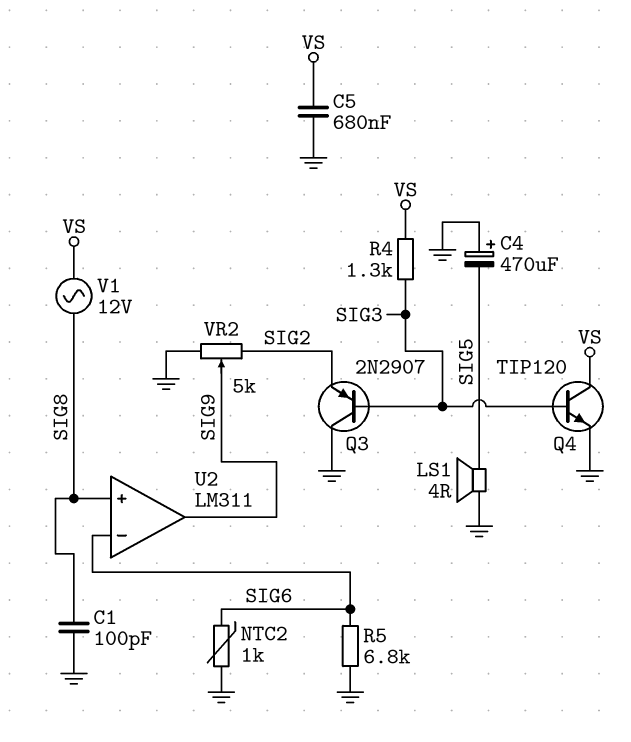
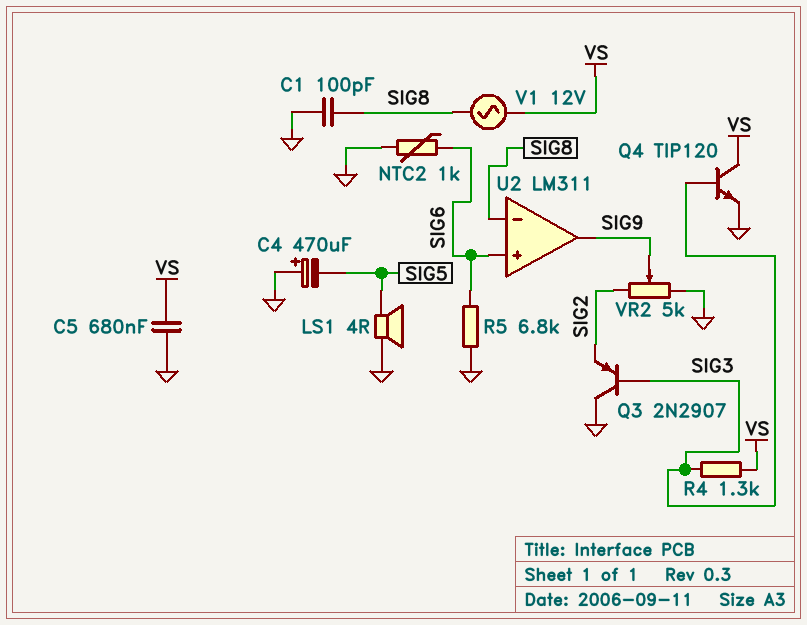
U2 pin in+: SIG8 -> SIG6
U2 pin in-: SIG6 -> SIG8

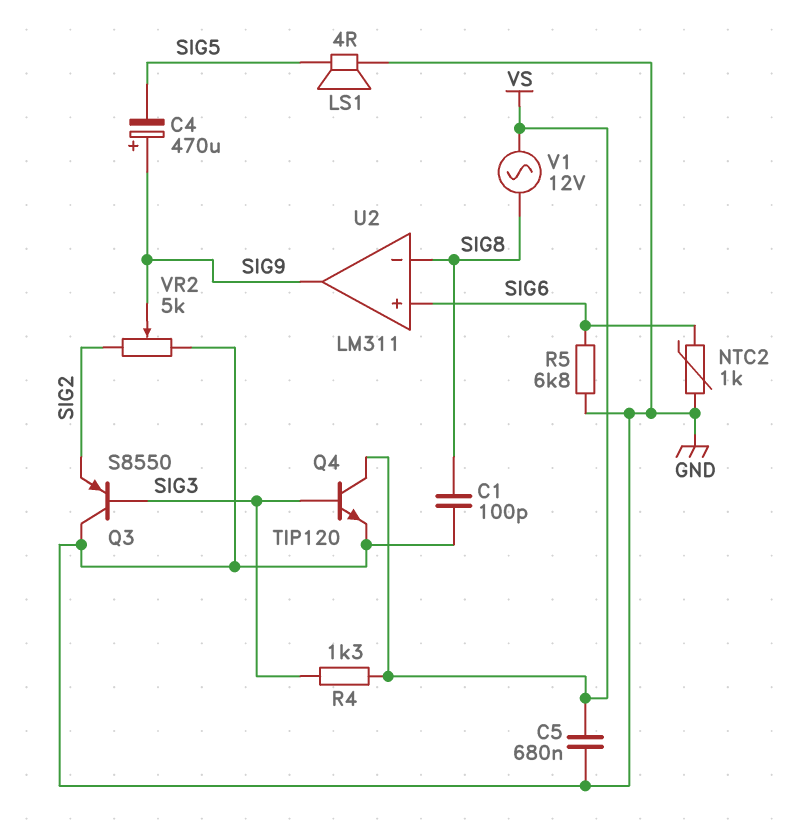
C4: 470uF (plus GND, minus SIG5) -> 470uF (plus SIG9, minus SIG5)
Q3: PNP 2N2907 (B SIG3, C GND, E SIG2) -> PNP S8550 (B SIG3, C GND, E SIG2)

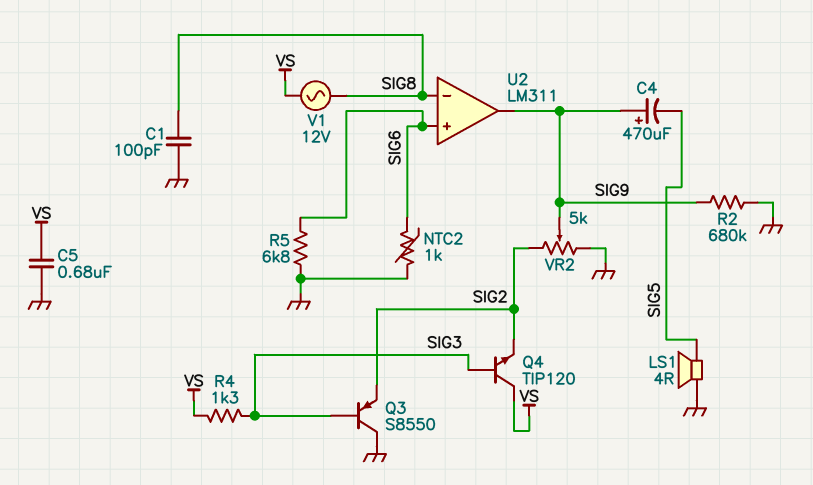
Q4: NPN TIP120 (B SIG3, C VS, E GND) -> NPN TIP120 (B SIG3, C VS, E SIG2)
R2: none -> 680k (GND, SIG9)

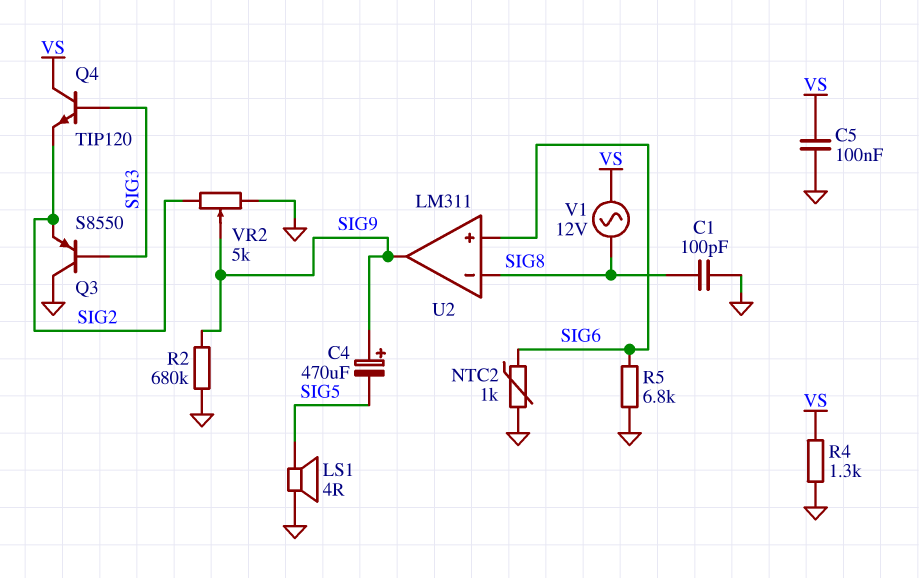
C5: 680nF (GND, VS) -> 100nF (GND, VS)
R4: 1.3k (SIG3, VS) -> 1.3k (GND, VS)

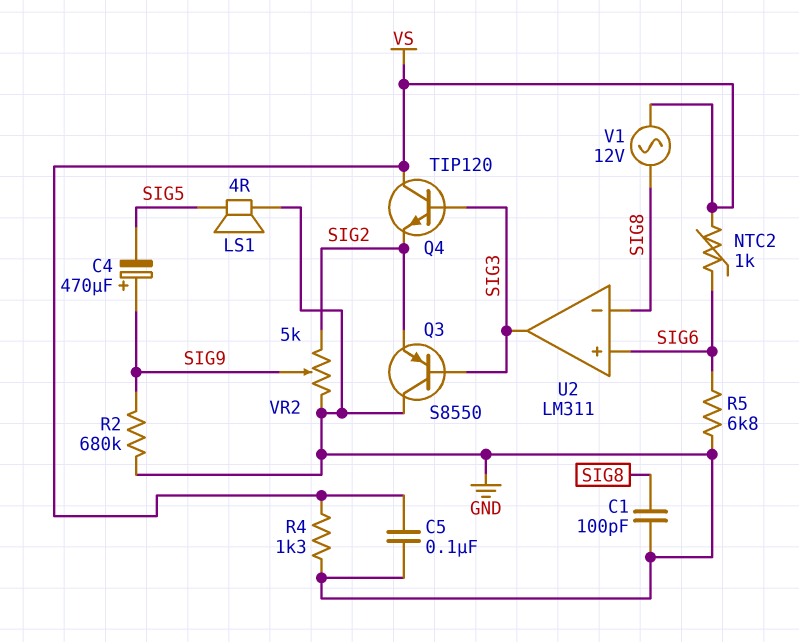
NTC2: 1k (GND, SIG6) -> 1k (SIG6, VS)
U2 pin out: SIG9 -> SIG3

